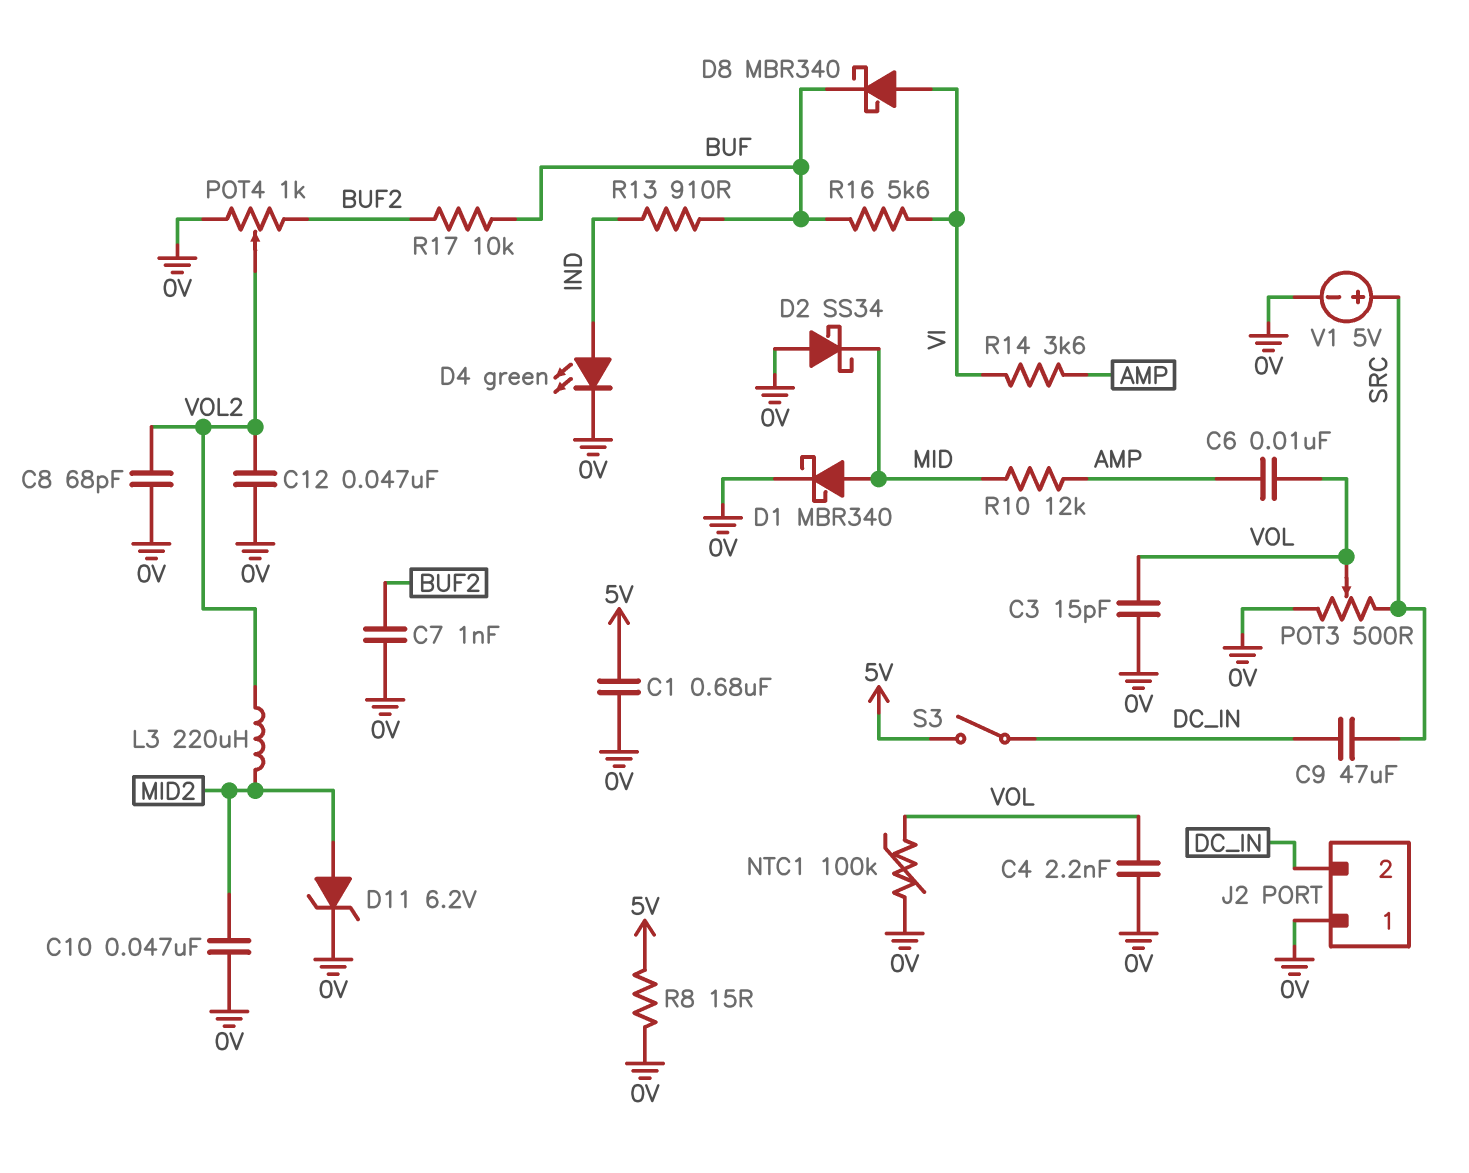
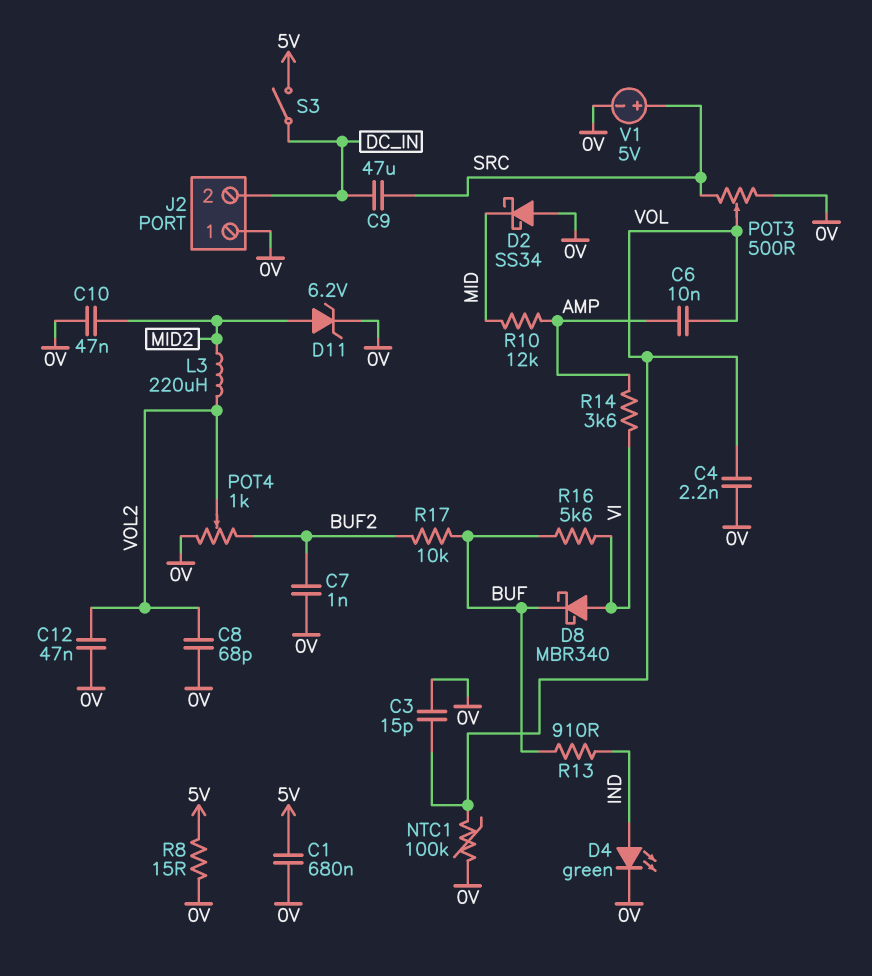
D1: schottky MBR340 (A MID, K 0V) -> none

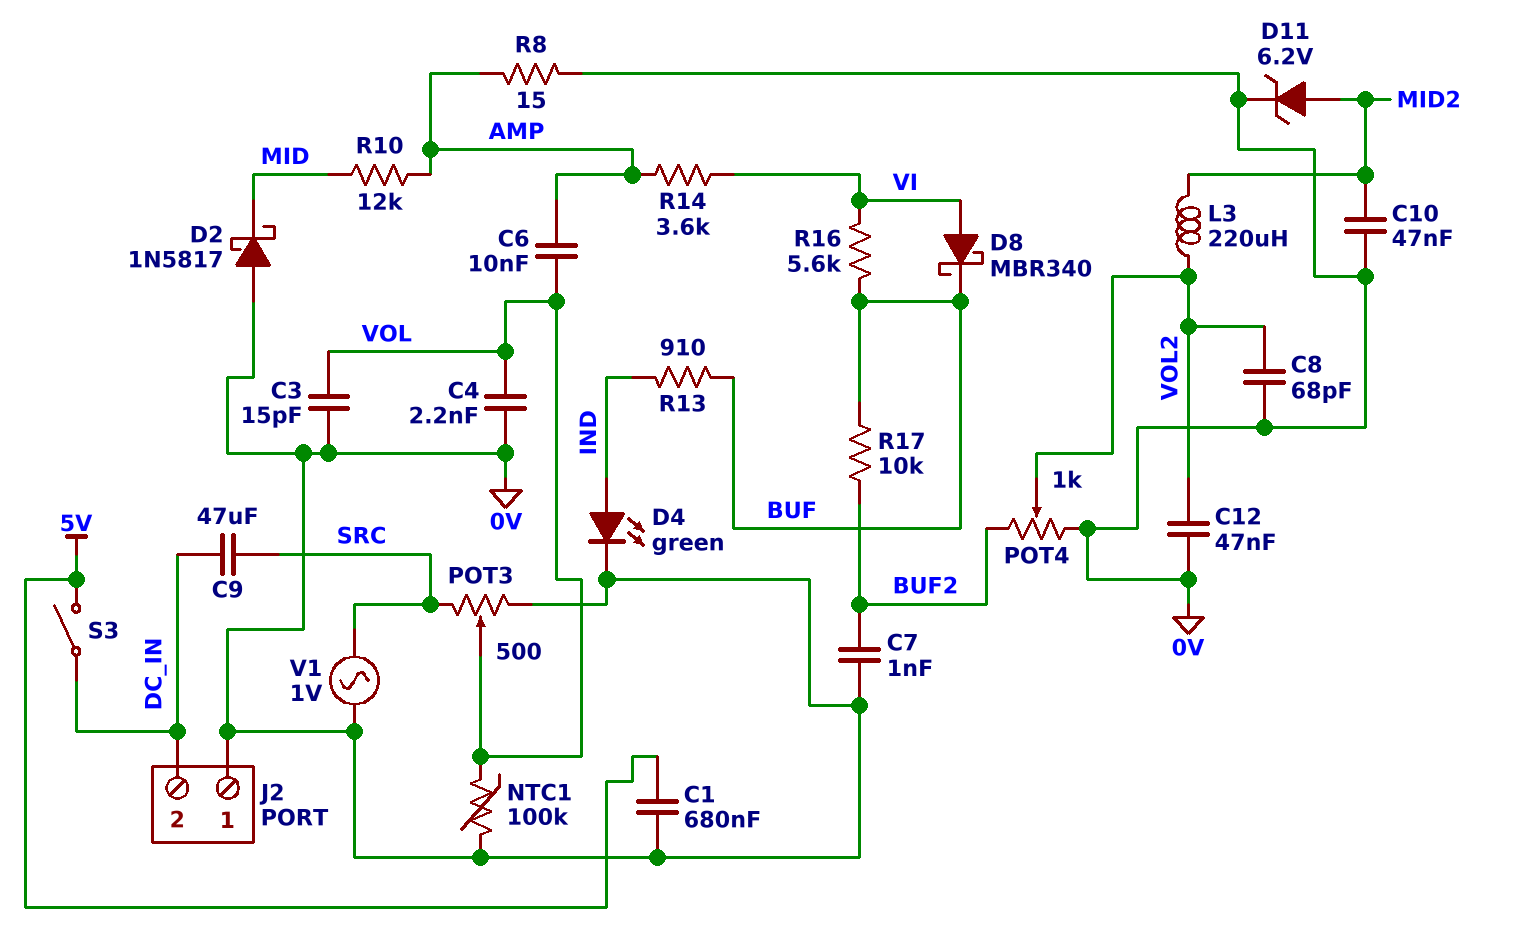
D2: schottky SS34 (A 0V, K MID) -> schottky 1N5817 (A 0V, K MID)
R8: 15 (0V, 5V) -> 15 (0V, AMP)
V1: 5V (plus SRC, minus 0V) -> AC 1V (0V, SRC)

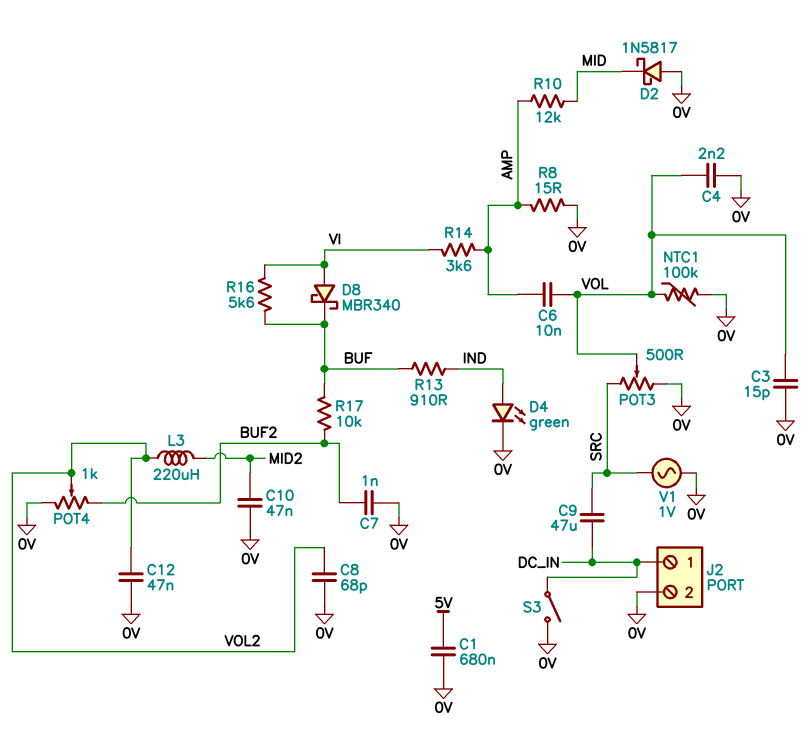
D11: zener 6.2V (A MID2, K 0V) -> none
J2 pin 1: 0V -> DC_IN
J2 pin 2: DC_IN -> 0V
S3: switch (5V, DC_IN) -> switch (0V, DC_IN)

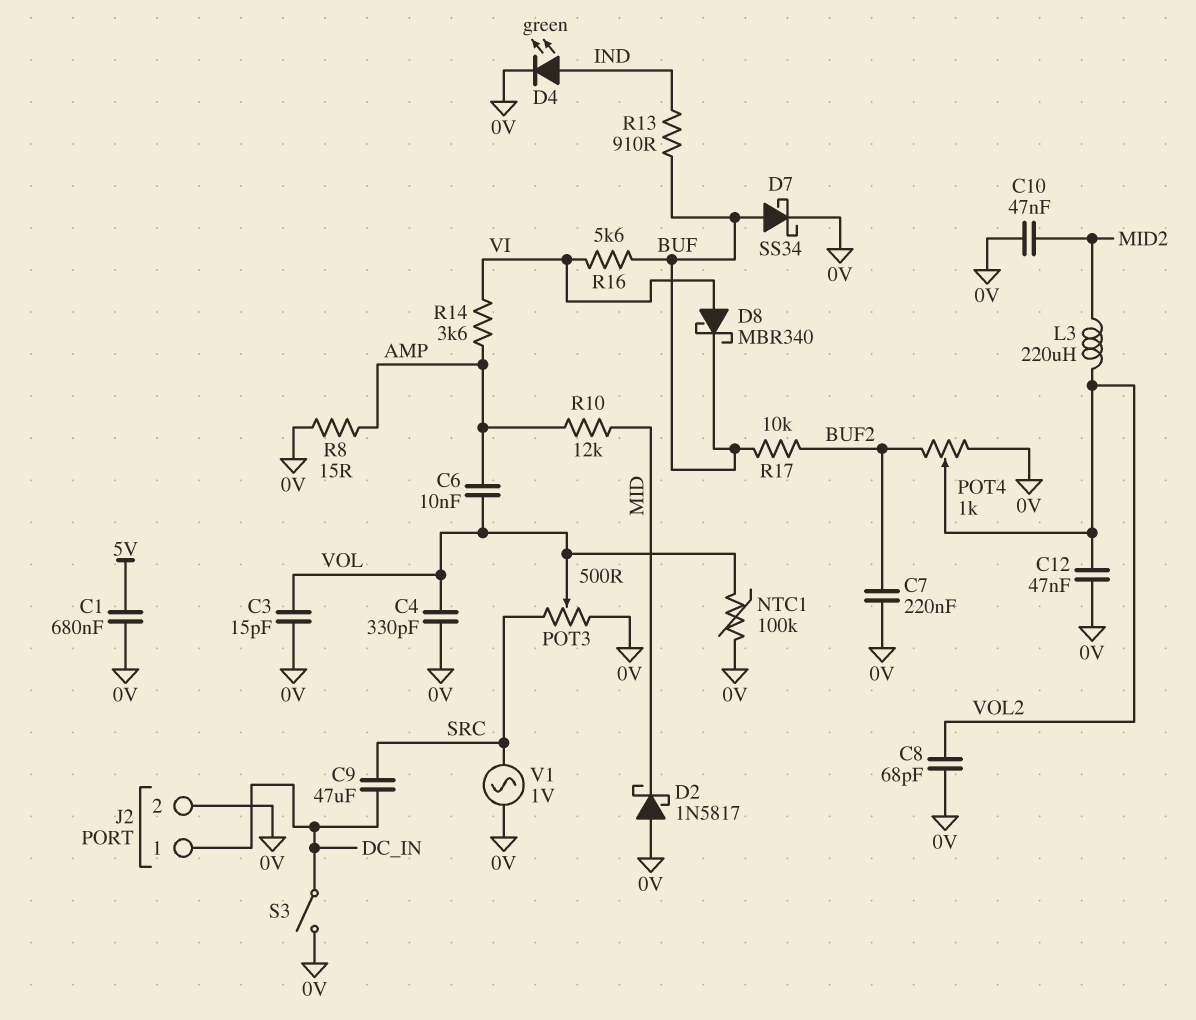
C4: 2.2nF (0V, VOL) -> 330pF (0V, VOL)
C7: 1nF (0V, BUF2) -> 220nF (0V, BUF2)
D7: none -> schottky SS34 (A BUF, K 0V)

